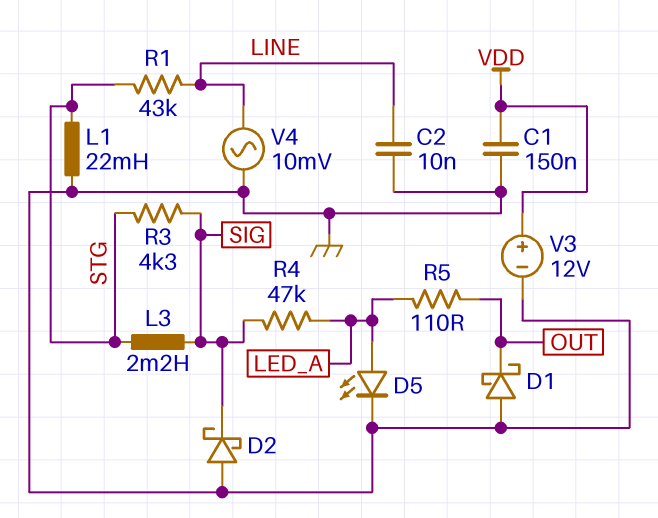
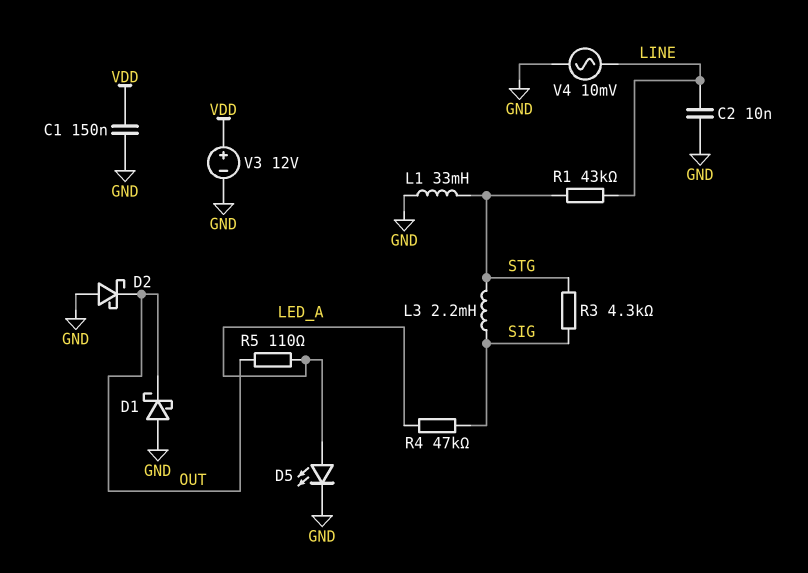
D2: schottky (A GND, K SIG) -> schottky (A GND, K OUT)
L1: 22mH (GND, STG) -> 33mH (GND, STG)

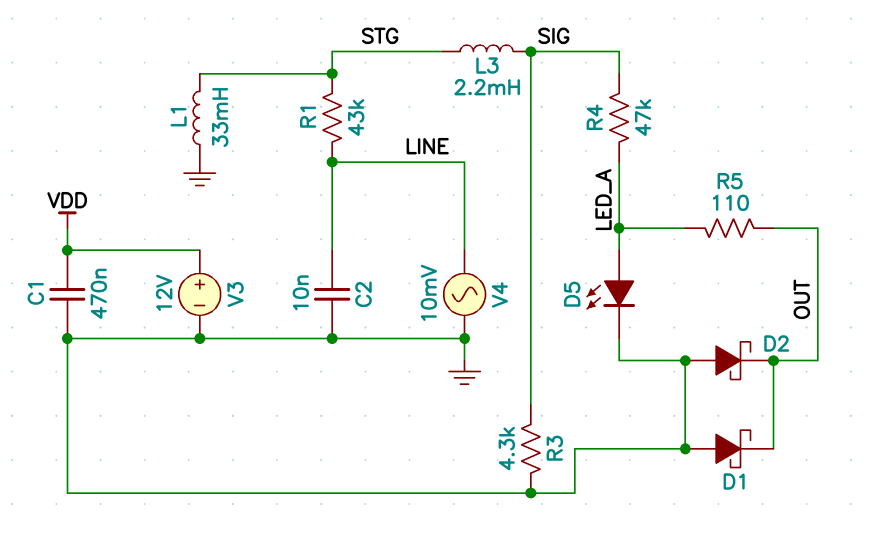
C1: 150nF (GND, VDD) -> 470nF (GND, VDD)
R3: 4.3k (SIG, STG) -> 4.3k (GND, SIG)

